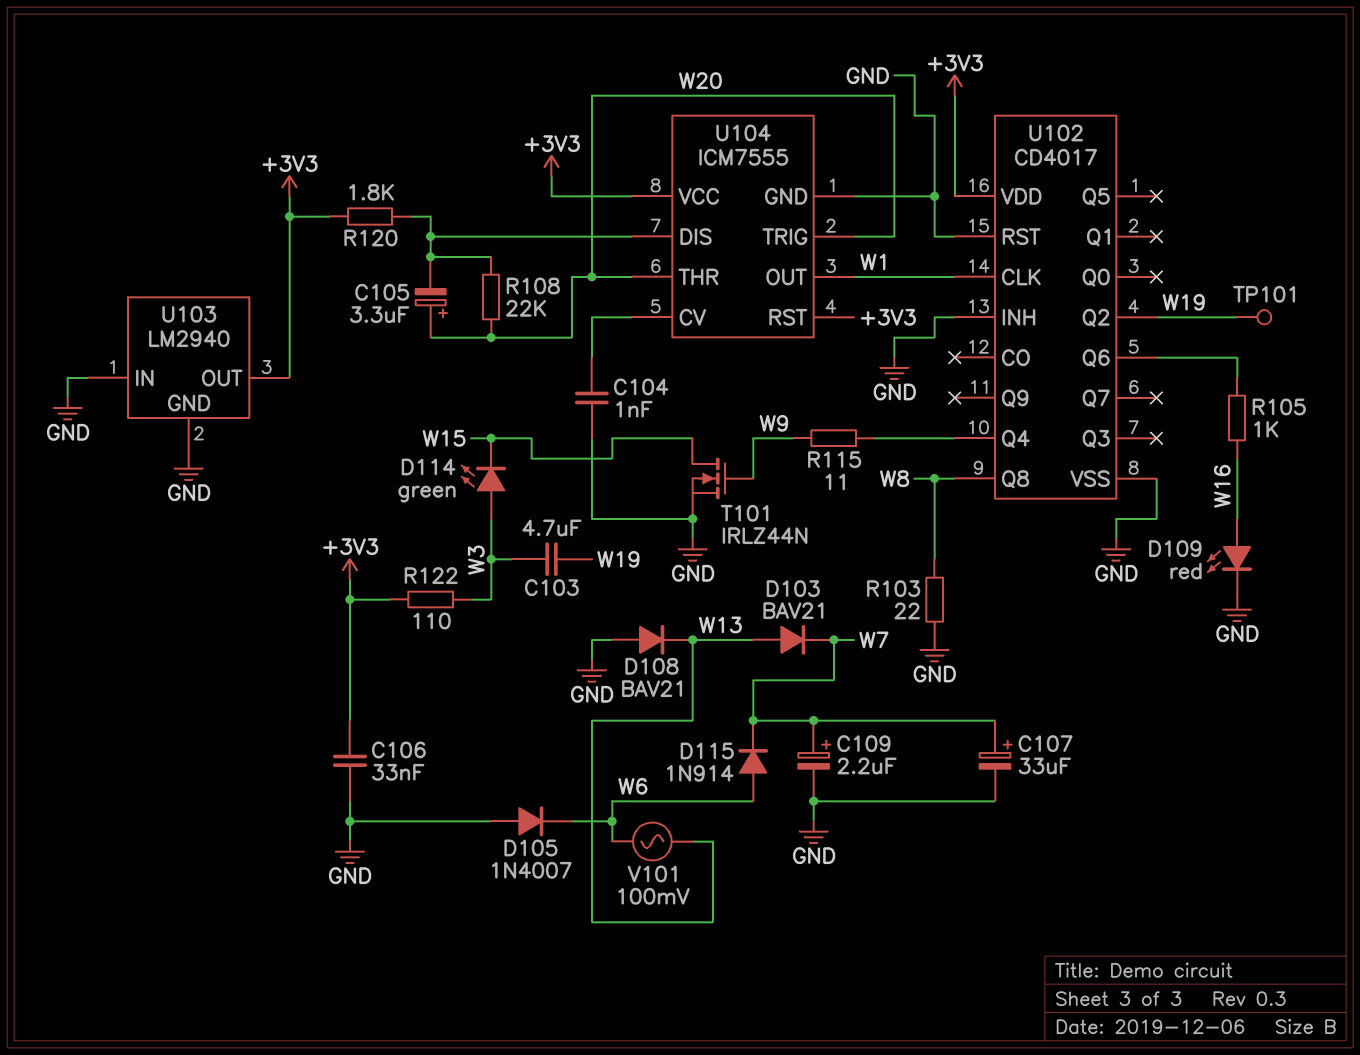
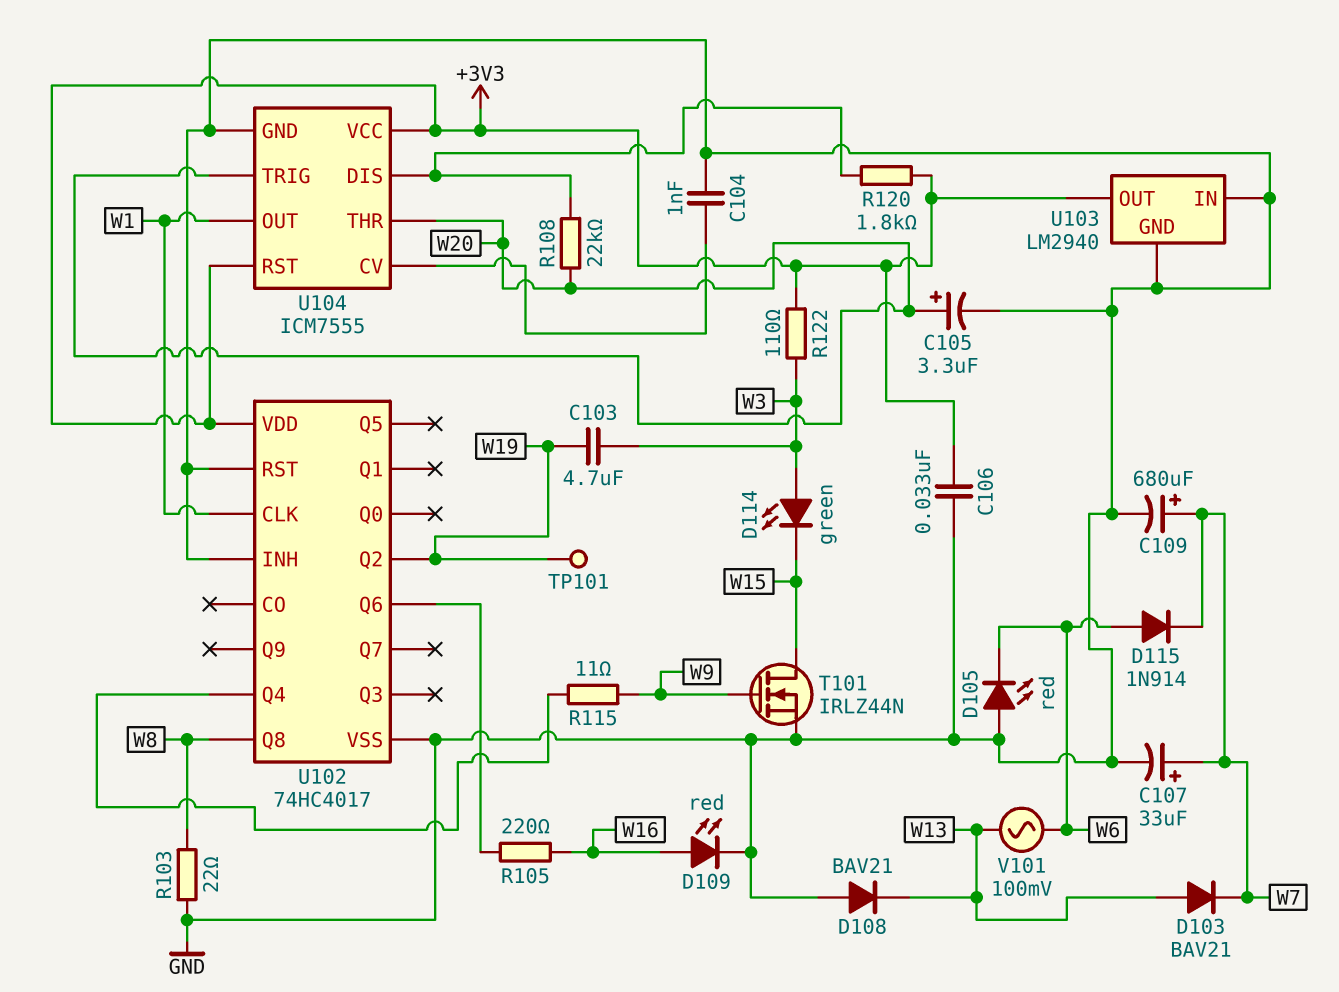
C105: 3.3uF (plus W20, minus U104/DIS) -> 3.3uF (plus W20, minus GND)
C109: 2.2uF (plus W7, minus GND) -> 680uF (plus W7, minus GND)
D105: diode 1N4007 (A GND, K W6) -> LED red (A GND, K W6)
R105: 1k (U102/Q6, W16) -> 220 (U102/Q6, W16)
U102: CD4017 -> 74HC4017

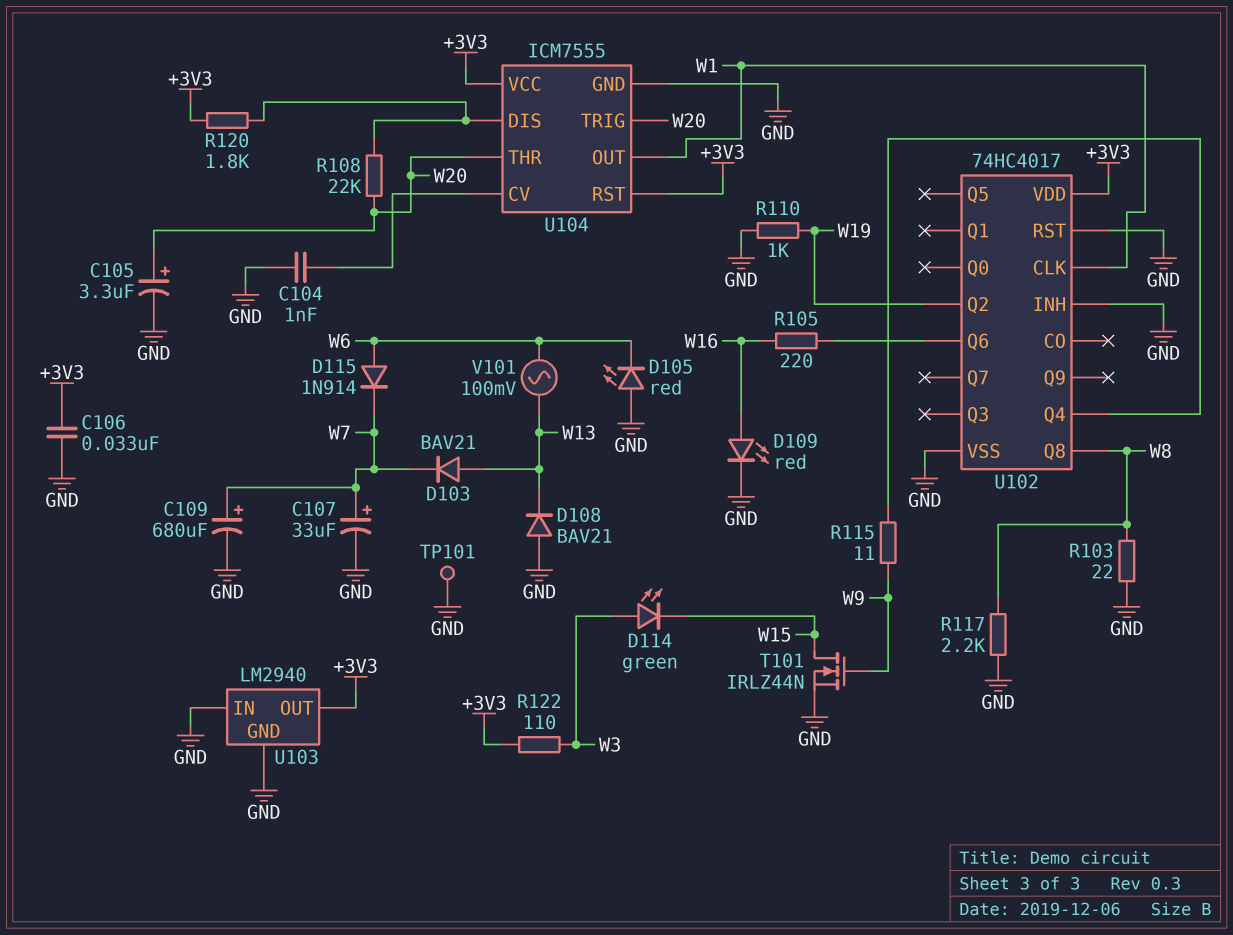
C103: 4.7uF (W3, W19) -> none
R110: none -> 1k (GND, W19)
R117: none -> 2.2k (GND, W8)
TP101: test point (W19) -> test point (GND)

